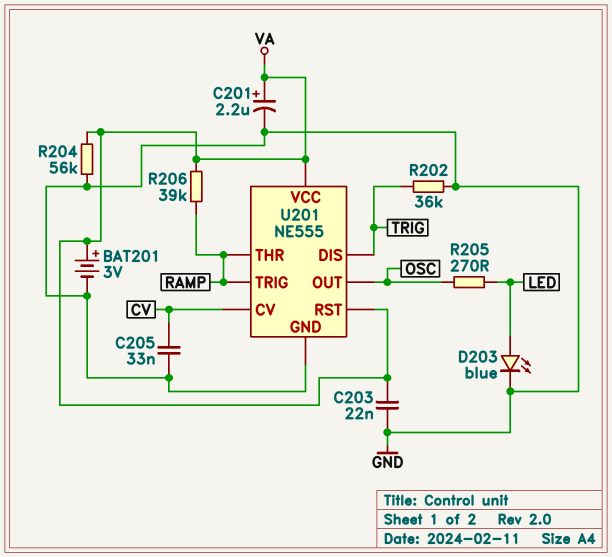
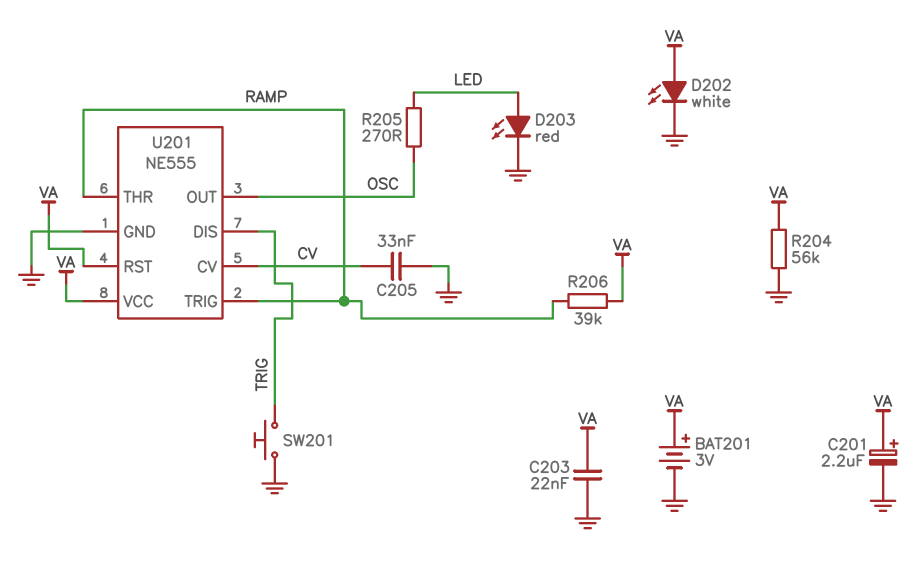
D202: none -> LED white (A VA, K GND)
D203: LED blue (A LED, K GND) -> LED red (A LED, K GND)
R202: 36k (GND, TRIG) -> none
SW201: none -> button (GND, TRIG)

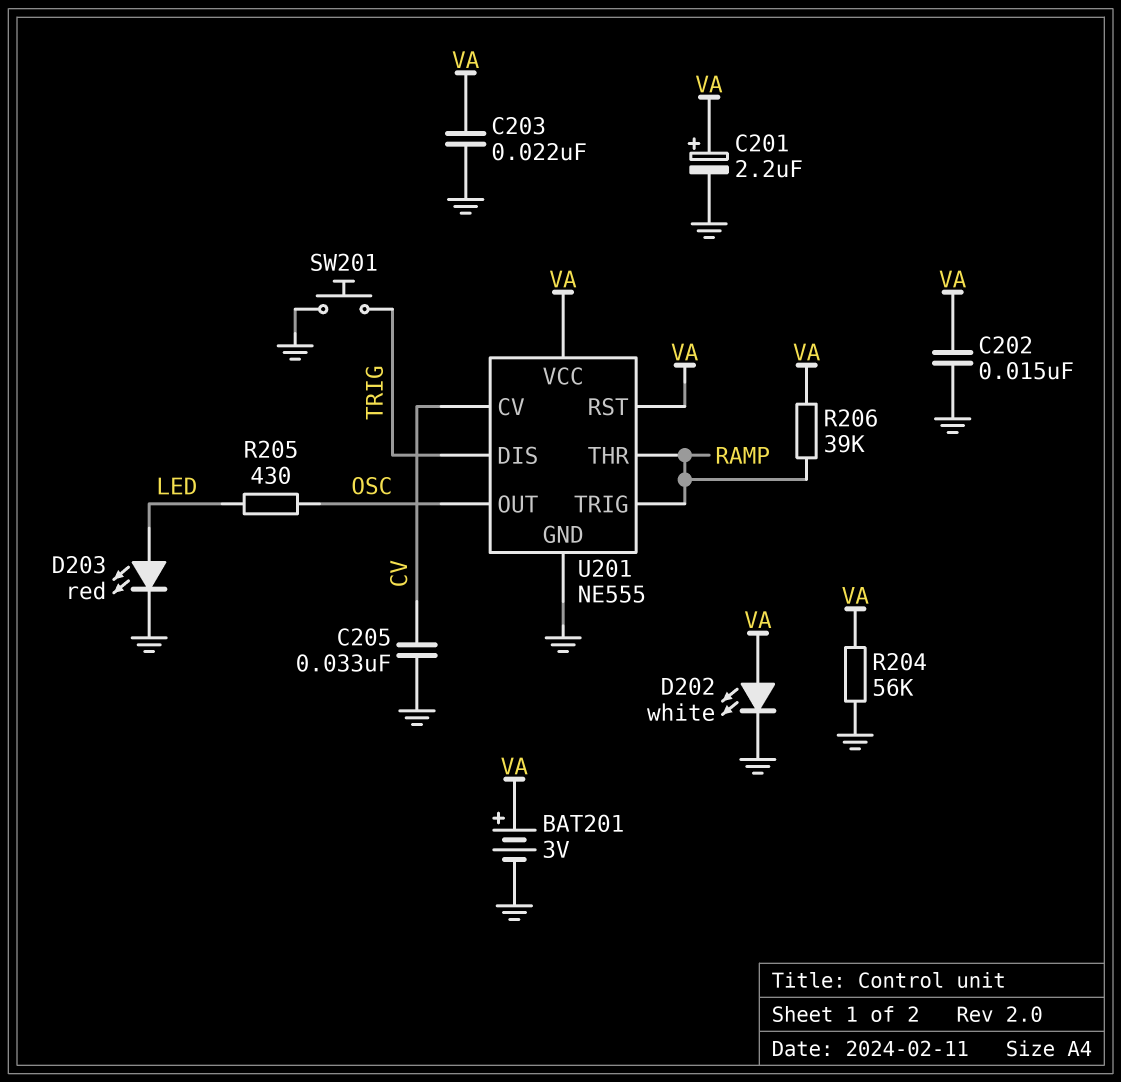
C202: none -> 15nF (GND, VA)
R205: 270 (LED, OSC) -> 430 (LED, OSC)

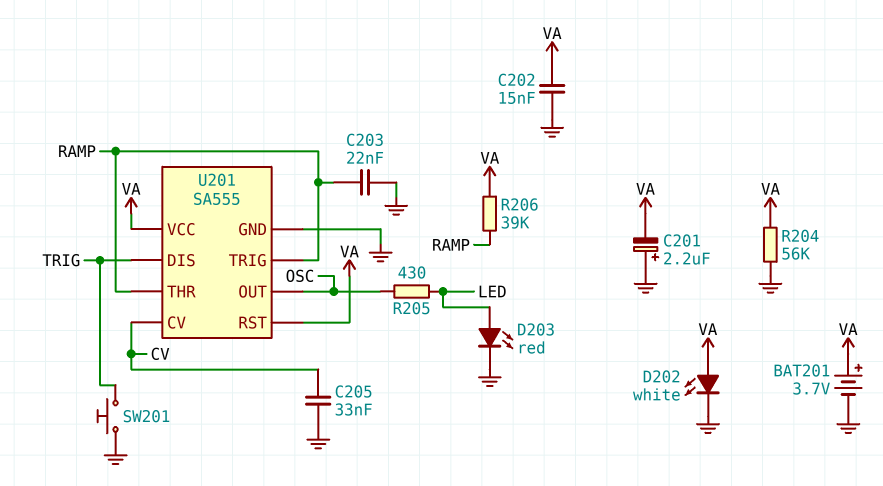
BAT201: 3V (plus VA, minus GND) -> 3.7V (plus VA, minus GND)
C201: 2.2uF (plus VA, minus GND) -> 2.2uF (plus GND, minus VA)
C203: 22nF (GND, VA) -> 22nF (GND, RAMP)
U201: NE555 -> SA555

